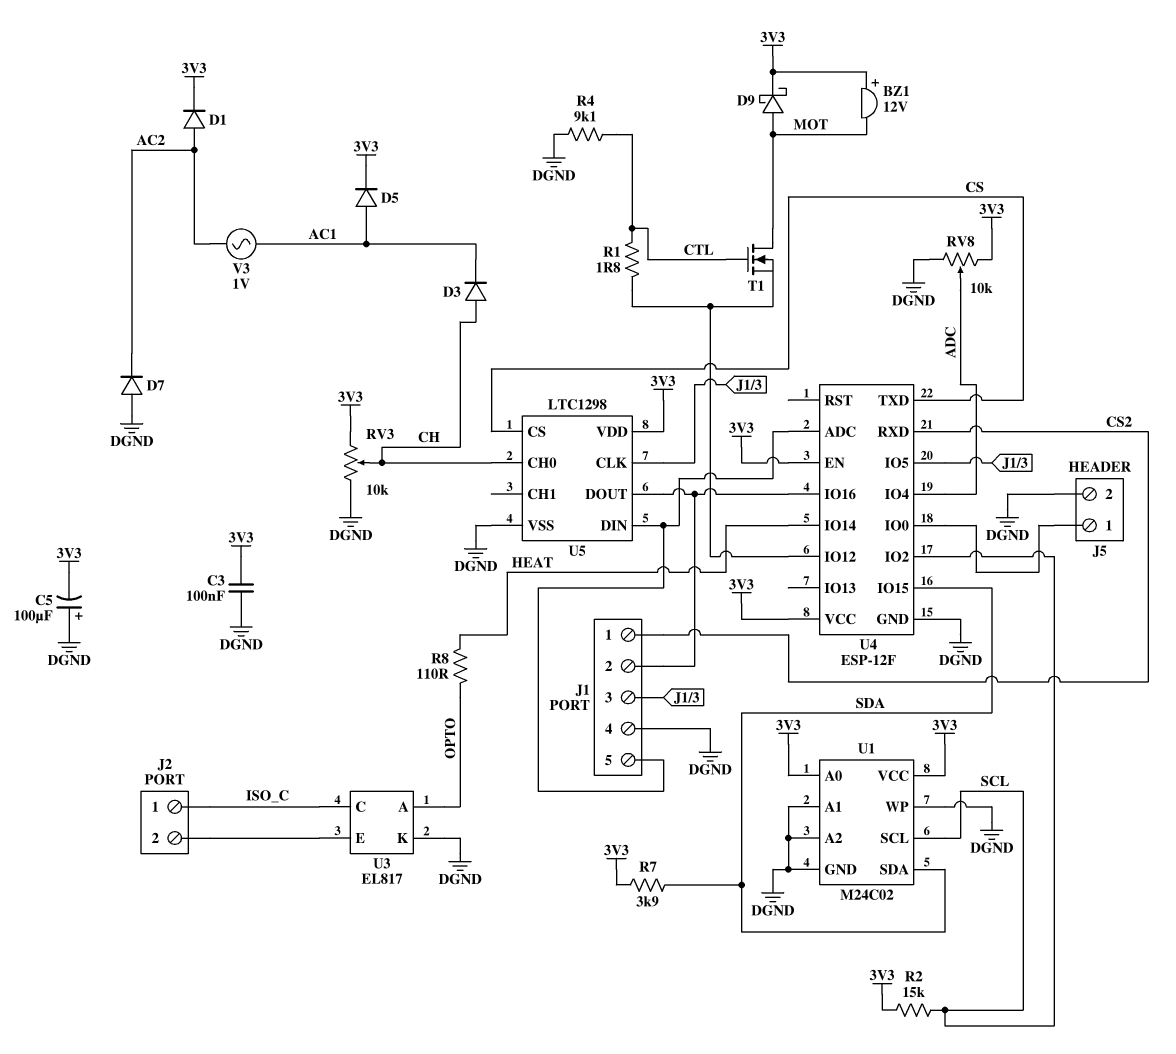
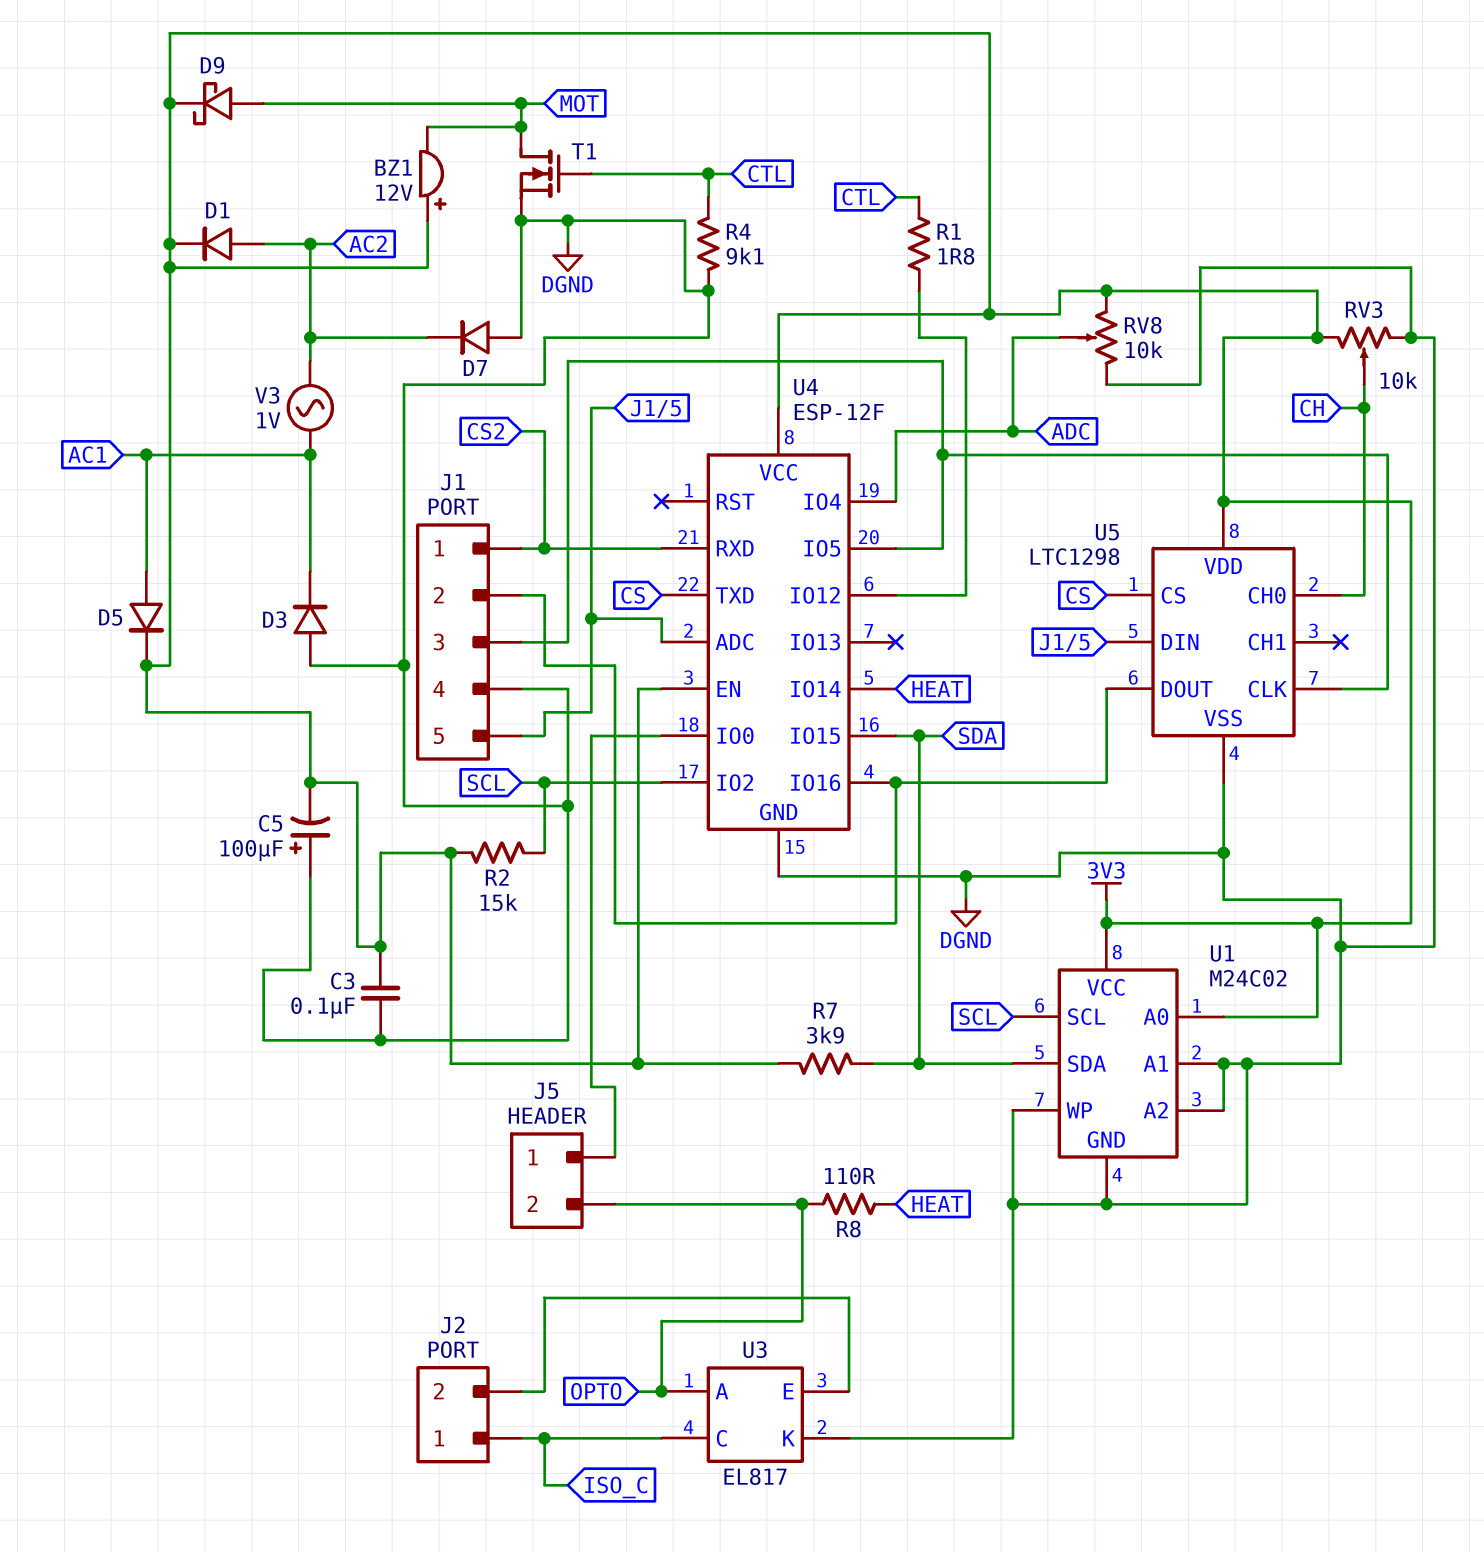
D3: diode (A CH, K AC1) -> diode (A DGND, K AC1)
J5 pin 2: DGND -> OPTO
T1: NMOS (G CTL, D MOT, S U4/IO12) -> NMOS (G CTL, D MOT, S DGND)

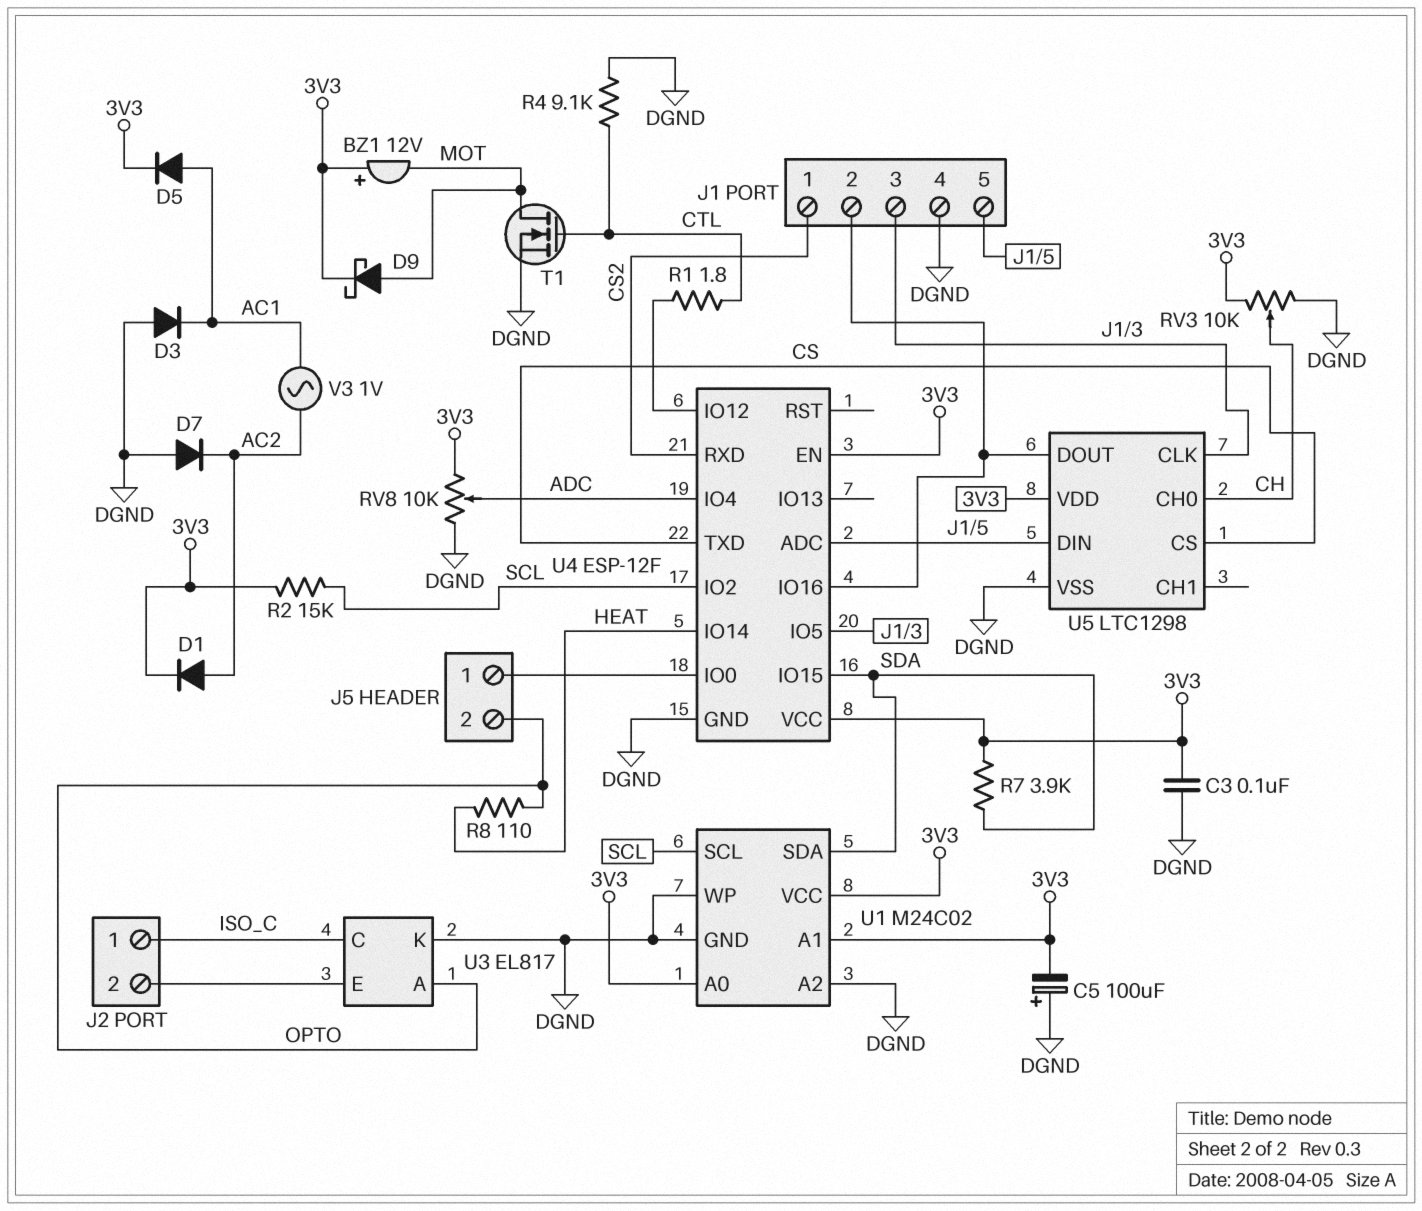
U1 pin A1: DGND -> 3V3

